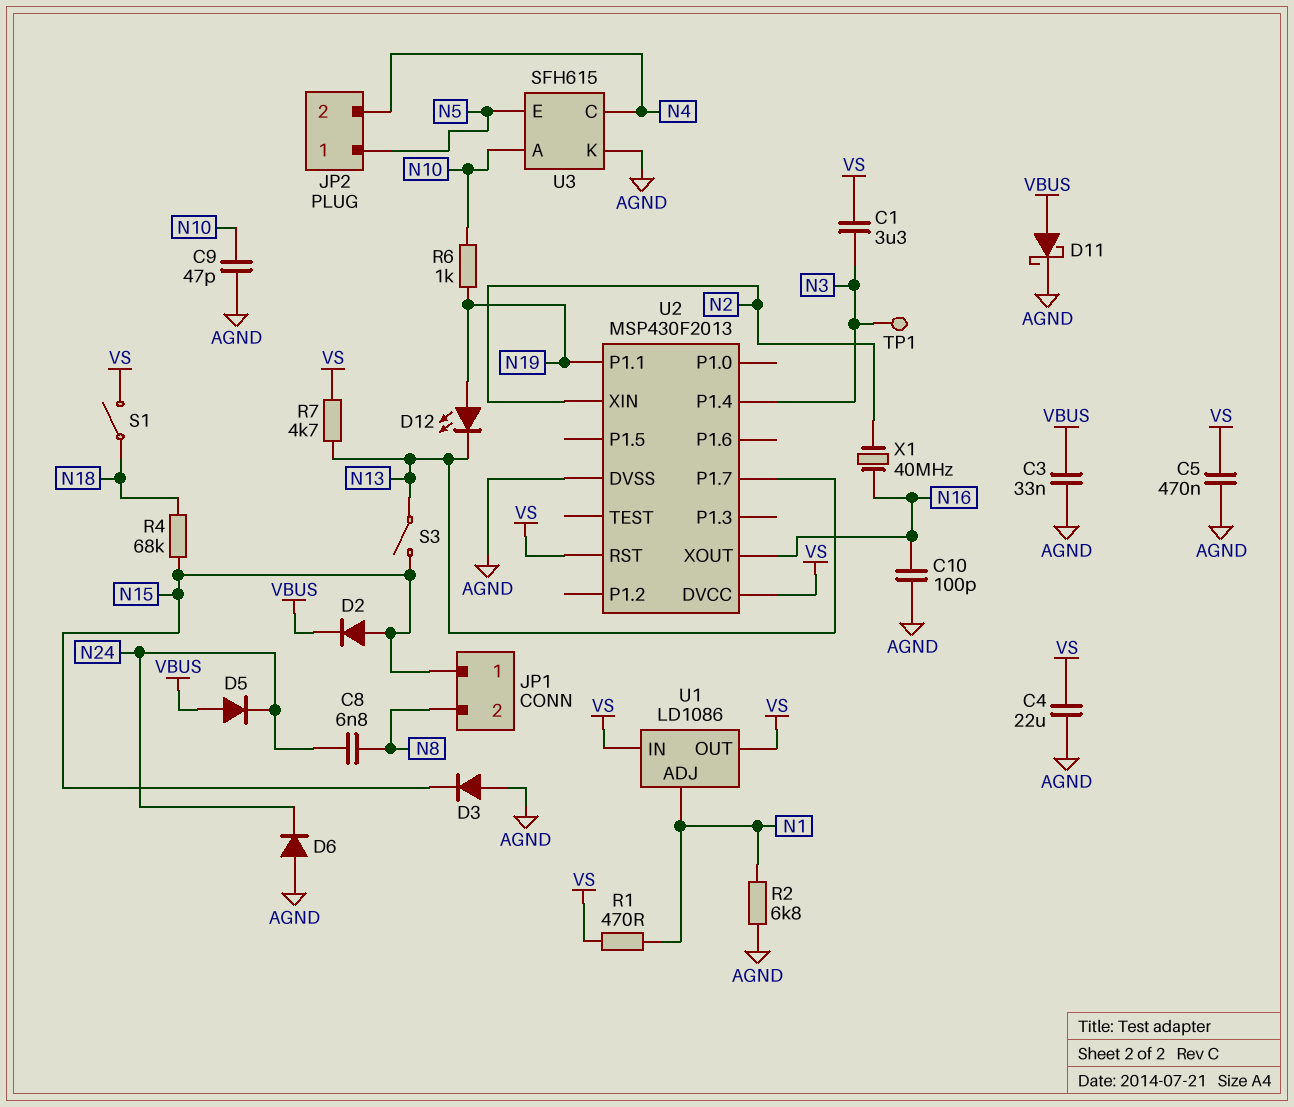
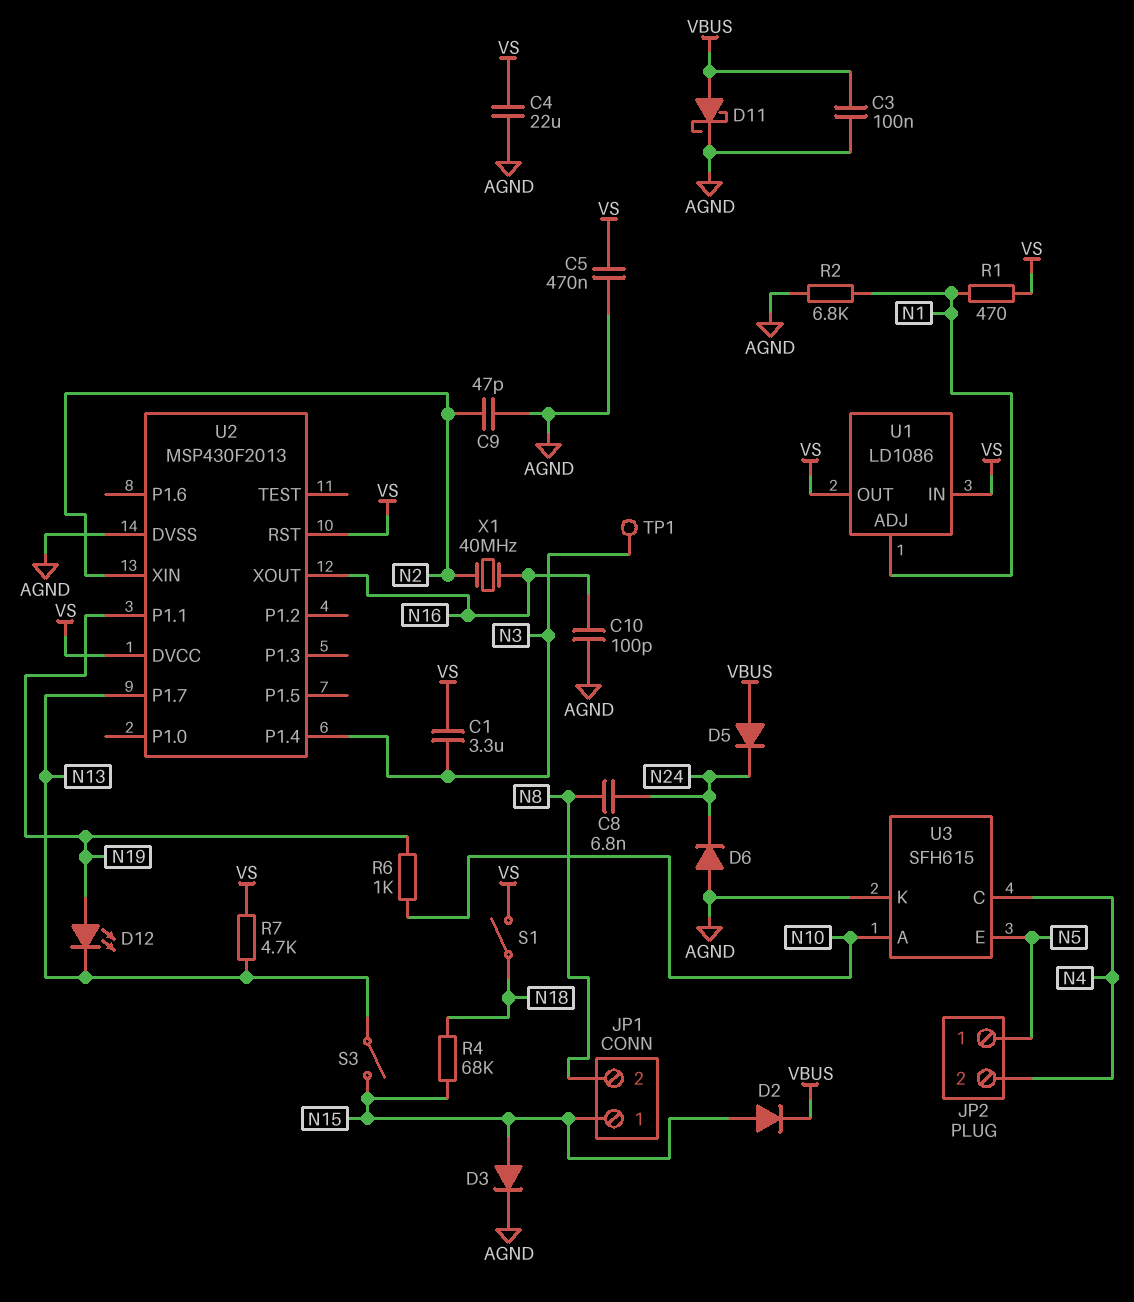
C3: 33nF (AGND, VBUS) -> 100nF (AGND, VBUS)
C9: 47pF (AGND, N10) -> 47pF (AGND, N2)
D3: diode (A AGND, K N15) -> diode (A N15, K AGND)

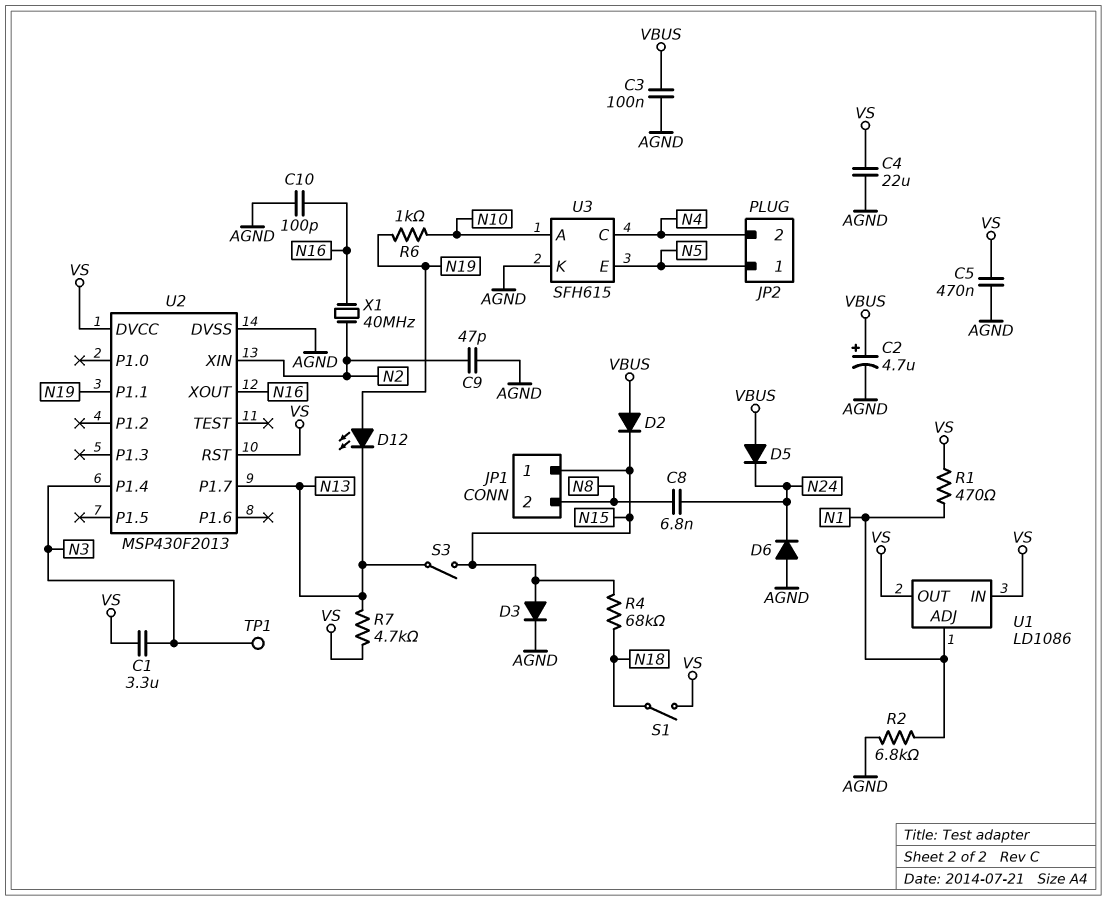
C2: none -> 4.7uF (plus VBUS, minus AGND)
D2: diode (A N15, K VBUS) -> diode (A VBUS, K N15)
D11: schottky (A VBUS, K AGND) -> none

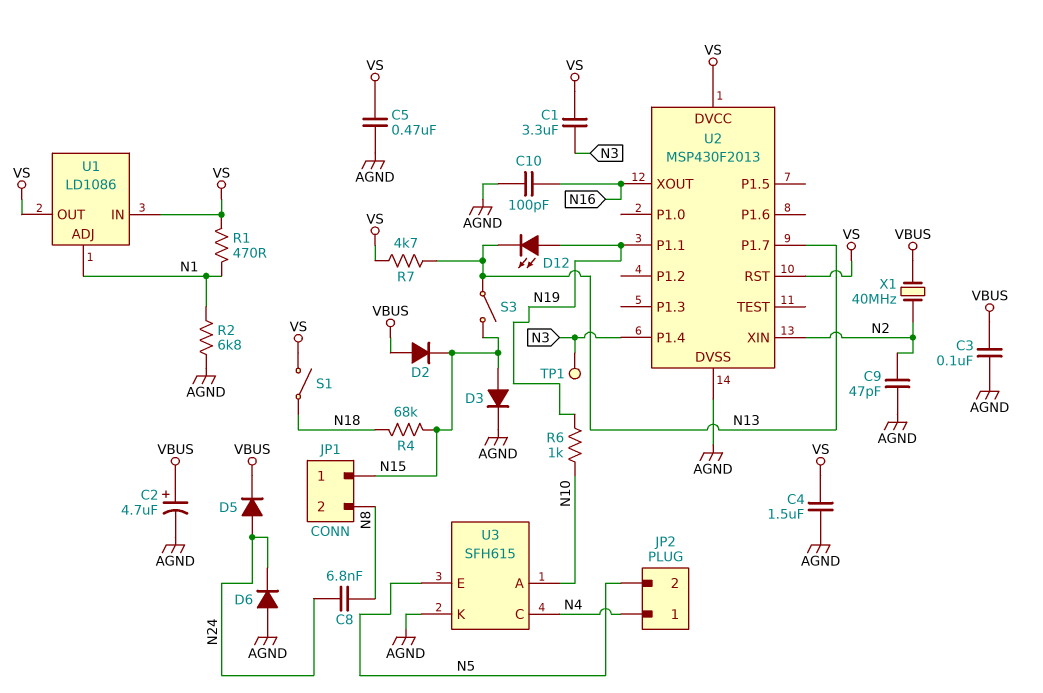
C4: 22uF (AGND, VS) -> 1.5uF (AGND, VS)
D5: diode (A VBUS, K N24) -> diode (A N24, K VBUS)
JP2 pin 1: N5 -> N4
JP2 pin 2: N4 -> N5
X1: 40MHz (N2, N16) -> 40MHz (N2, VBUS)

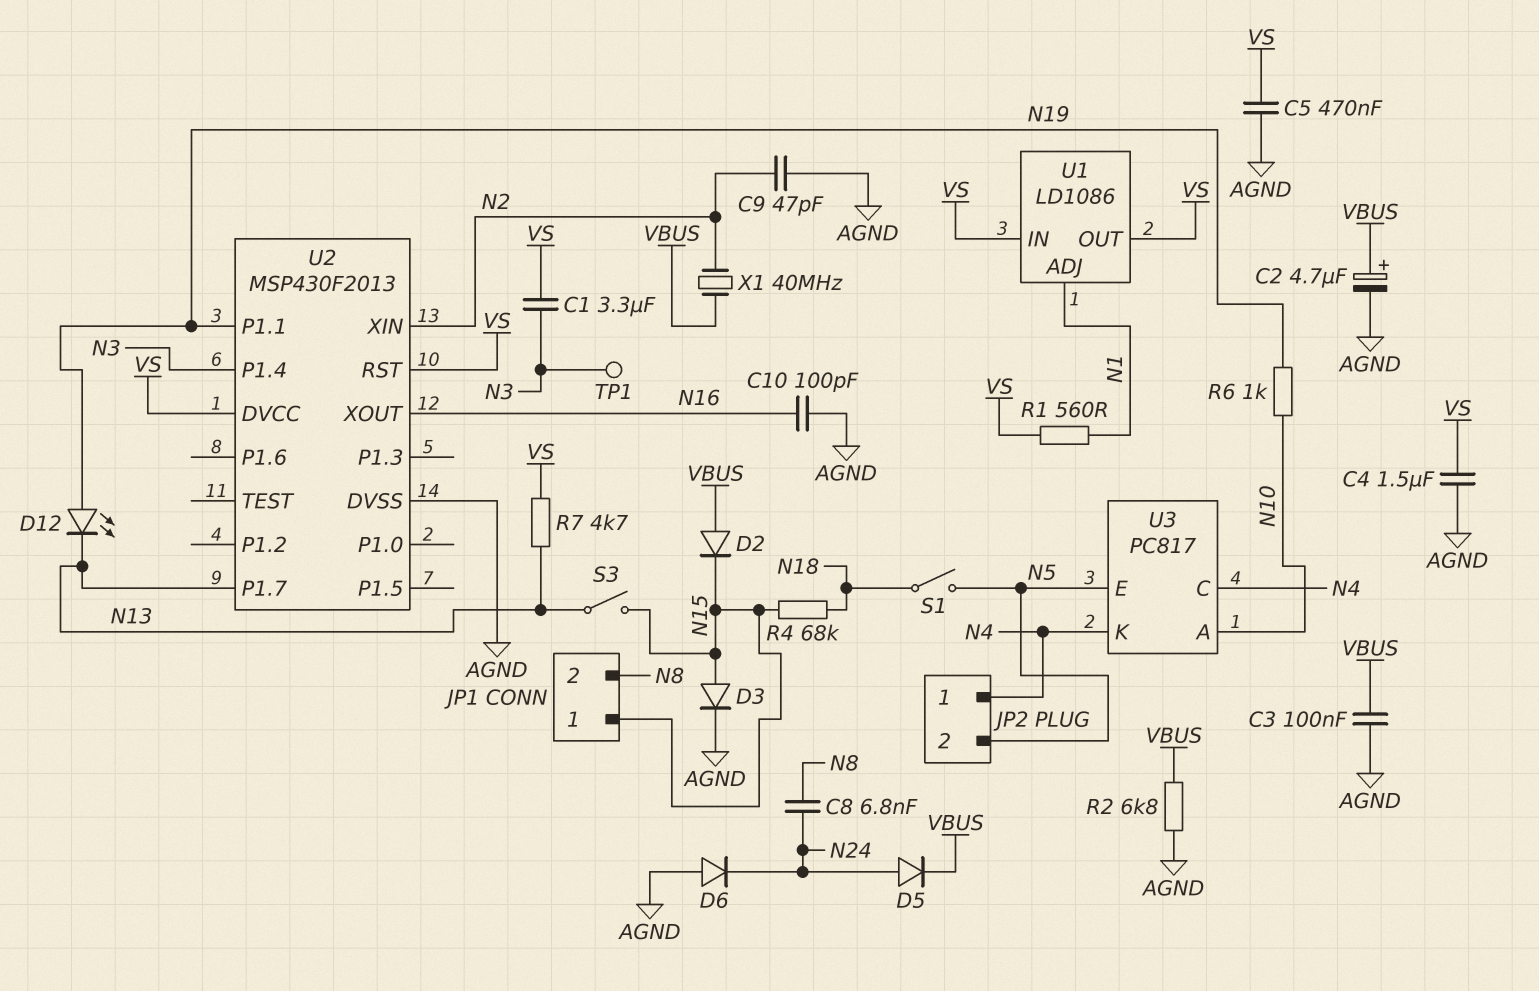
R1: 470 (N1, VS) -> 560 (N1, VS)
R2: 6.8k (AGND, N1) -> 6.8k (AGND, VBUS)
S1: switch (N18, VS) -> switch (N5, N18)
U3: SFH615 -> PC817
U3 pin K: AGND -> N4

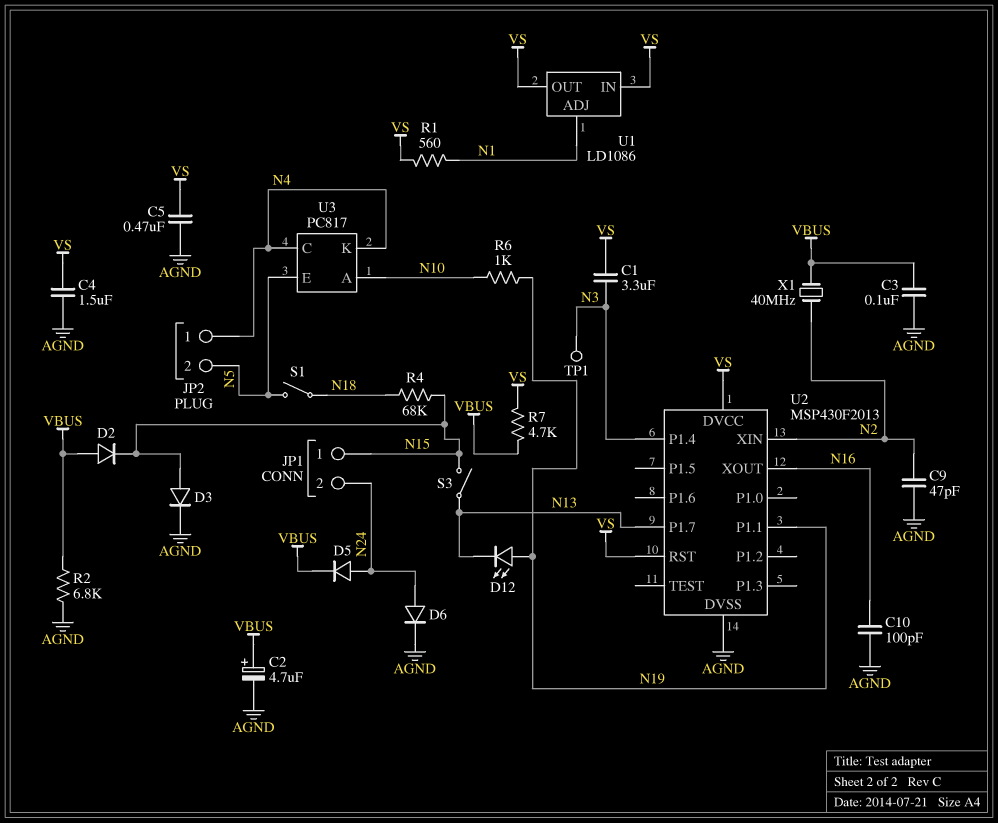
C8: 6.8nF (N8, N24) -> none
D6: diode (A AGND, K N24) -> diode (A N24, K AGND)
JP1 pin 2: N8 -> N24
R7: 4.7k (N13, VS) -> 4.7k (VBUS, VS)

